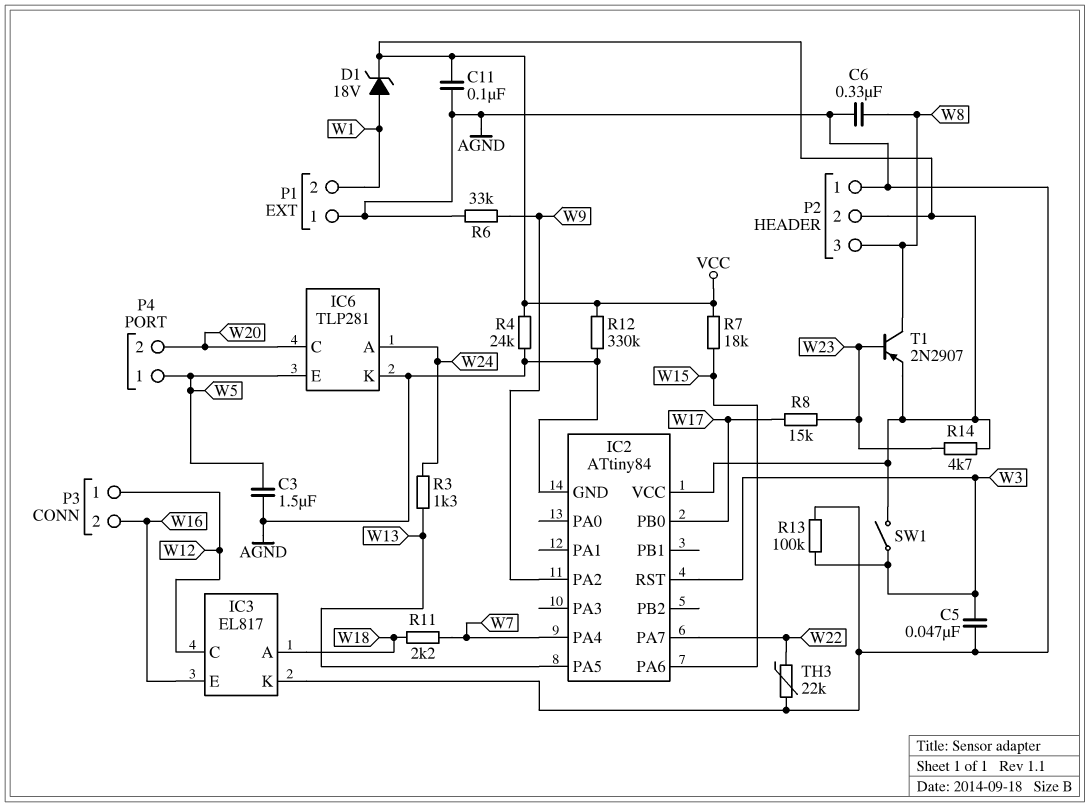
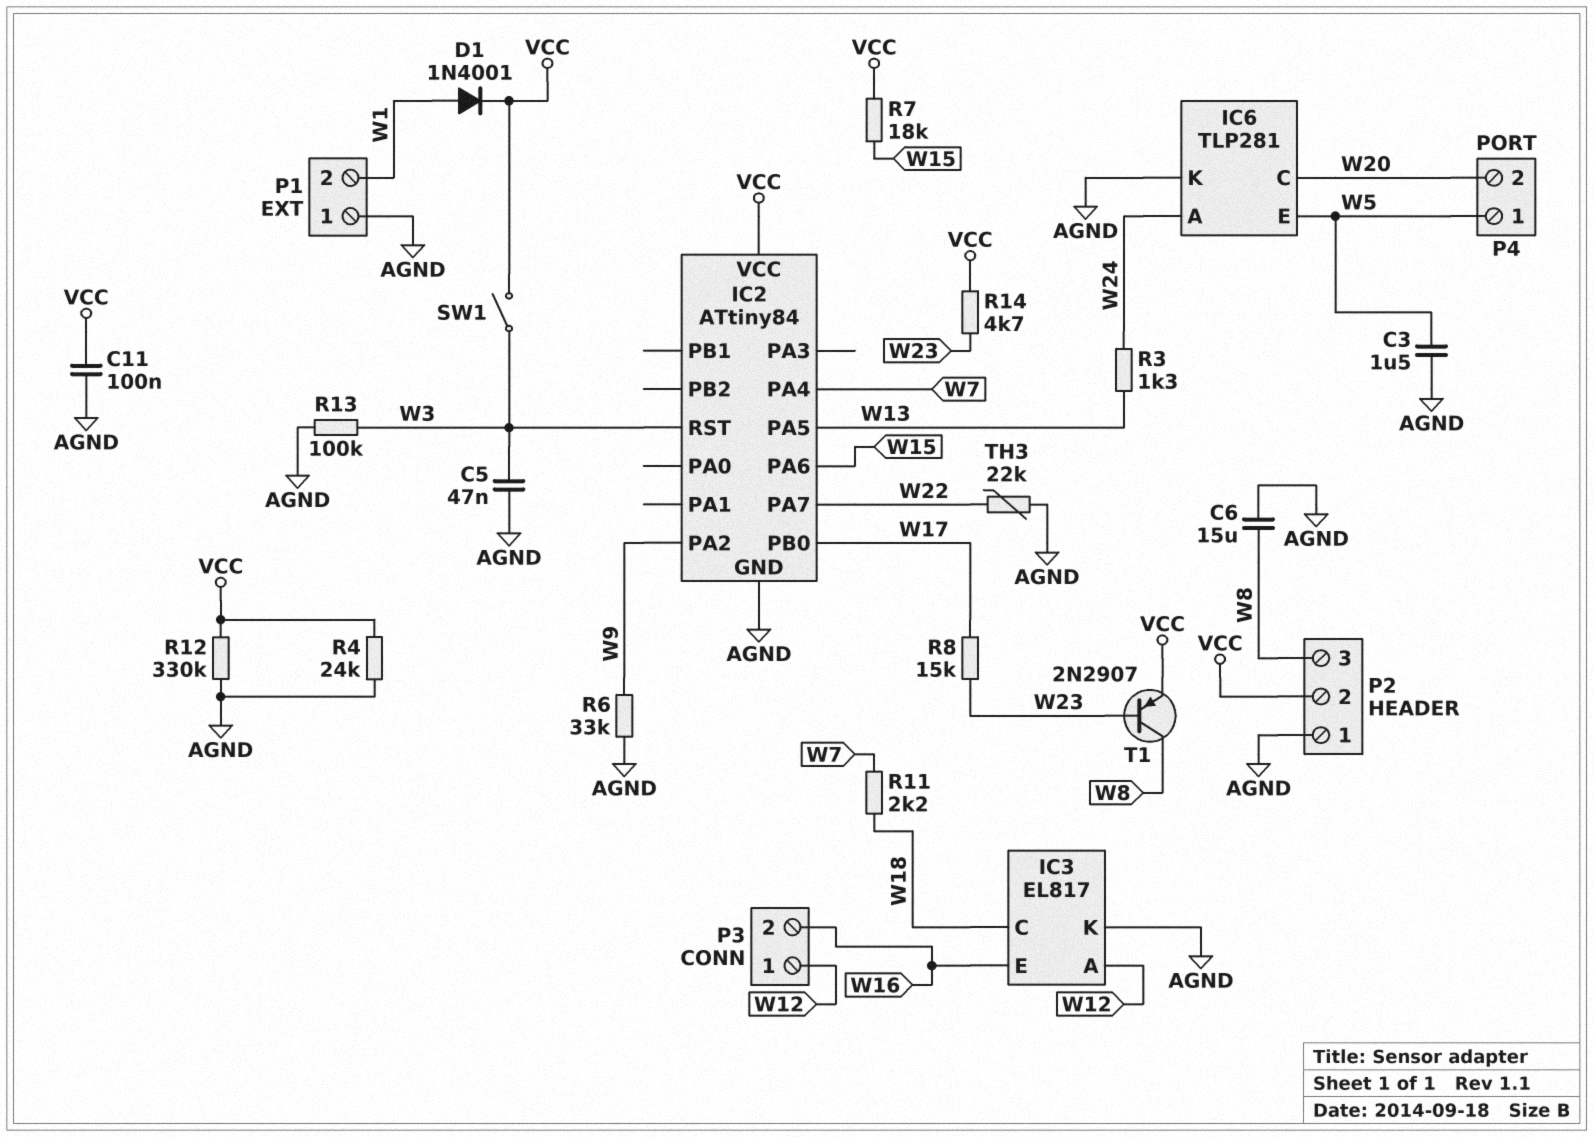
C6: 330nF (AGND, W8) -> 15uF (AGND, W8)
D1: zener 18V (A W1, K VCC) -> diode 1N4001 (A W1, K VCC)
IC3 pin A: W18 -> W12
IC3 pin C: W12 -> W18

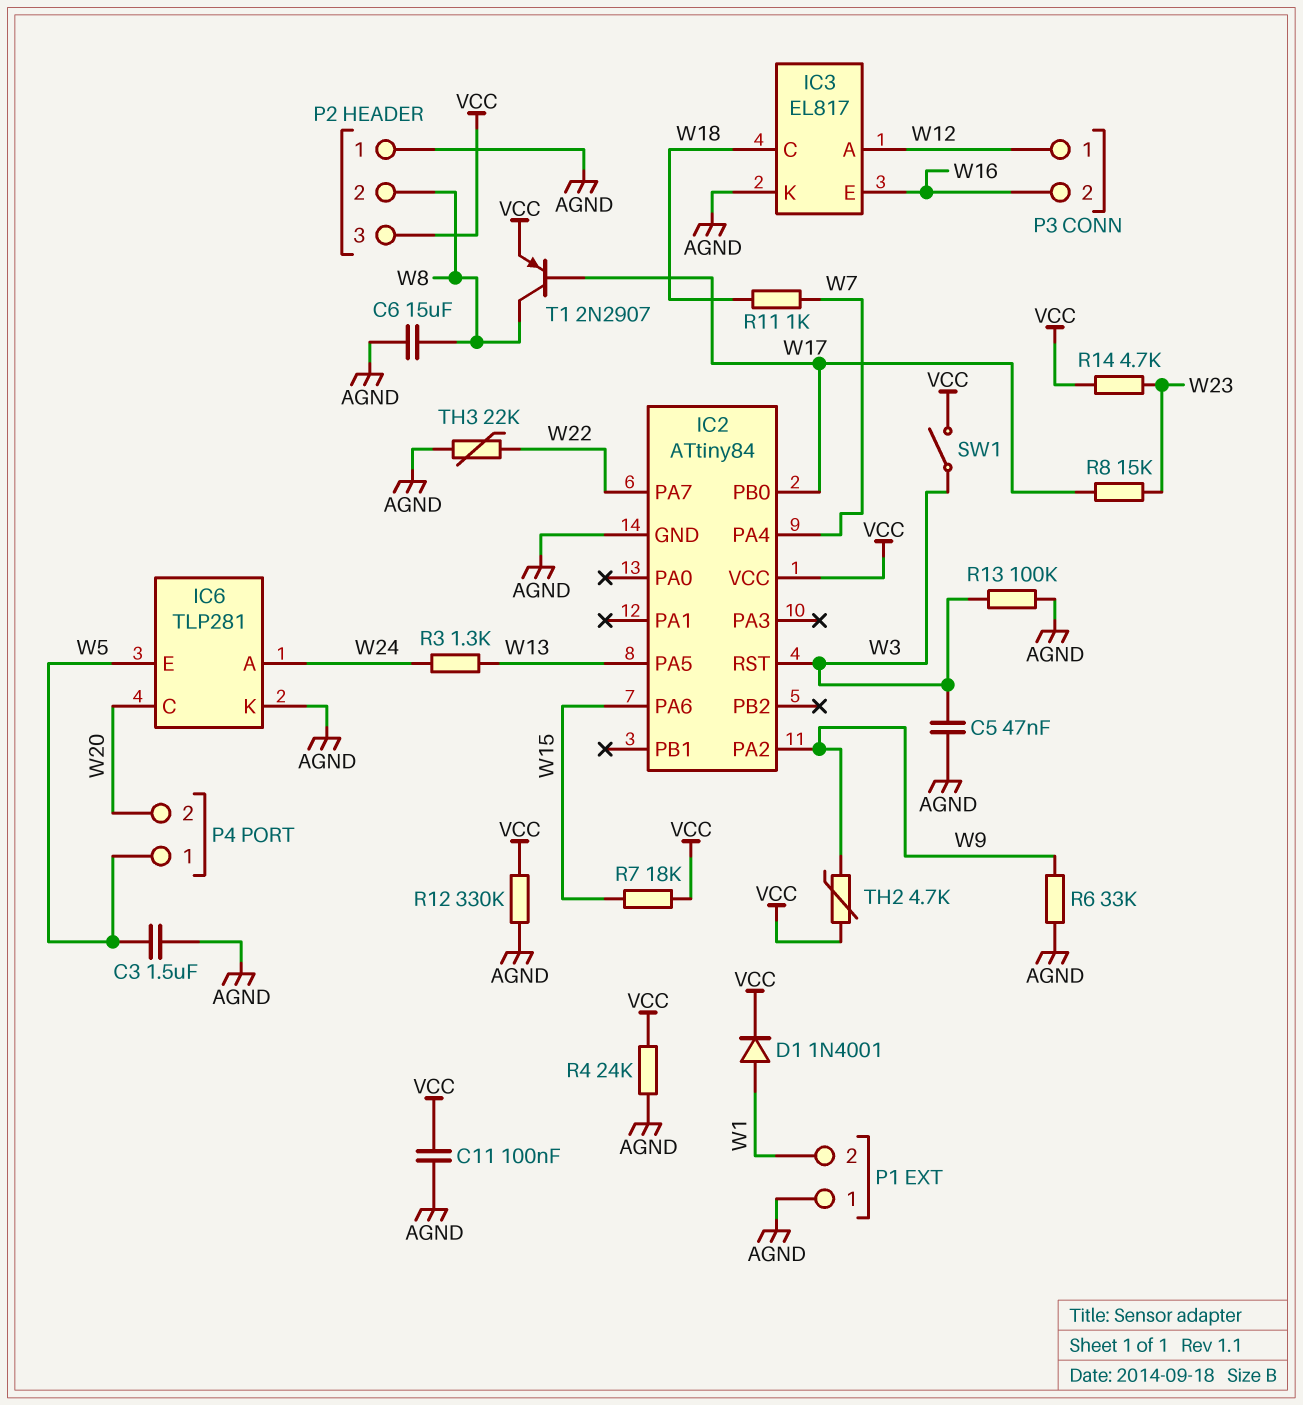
P2 pin 2: VCC -> W8
P2 pin 3: W8 -> VCC
R11: 2.2k (W7, W18) -> 1k (W7, W18)
T1: PNP 2N2907 (B W23, C W8, E VCC) -> PNP 2N2907 (B W17, C W8, E VCC)
TH2: none -> 4.7k (VCC, W9)

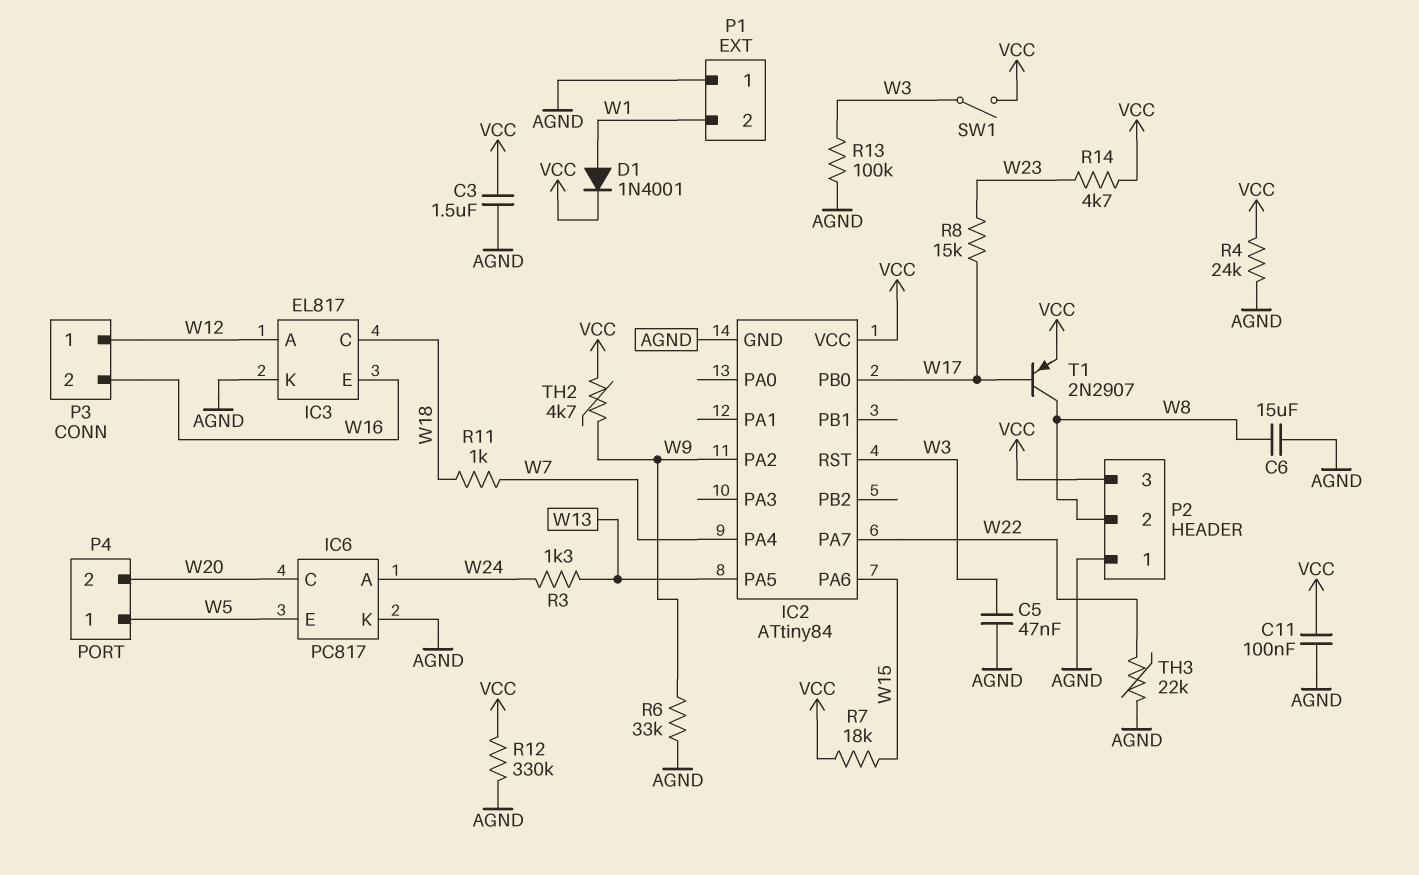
C3: 1.5uF (AGND, W5) -> 1.5uF (AGND, VCC)
IC6: TLP281 -> PC817

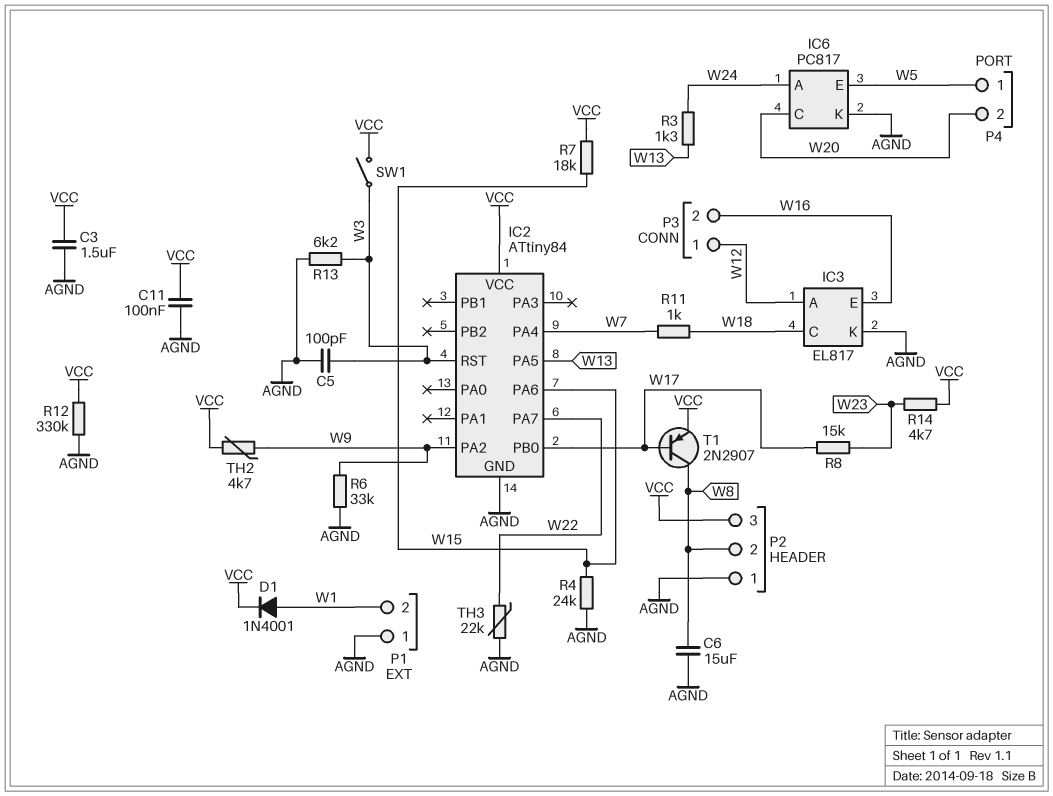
C5: 47nF (AGND, W3) -> 100pF (AGND, W3)
R4: 24k (AGND, VCC) -> 24k (AGND, W15)
R13: 100k (AGND, W3) -> 6.2k (AGND, W3)

